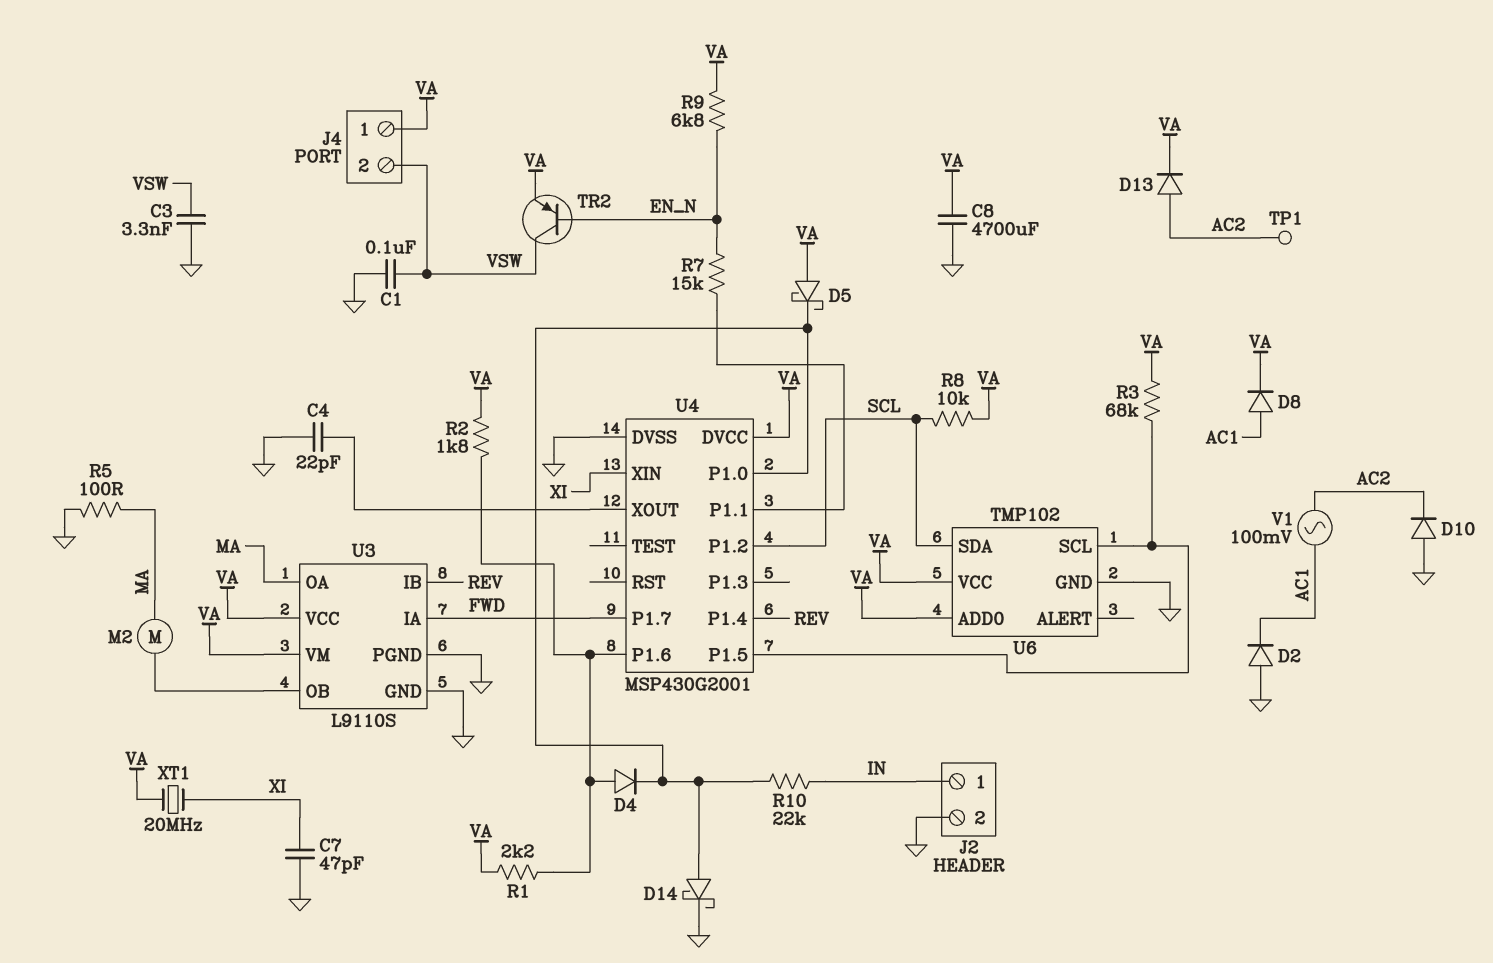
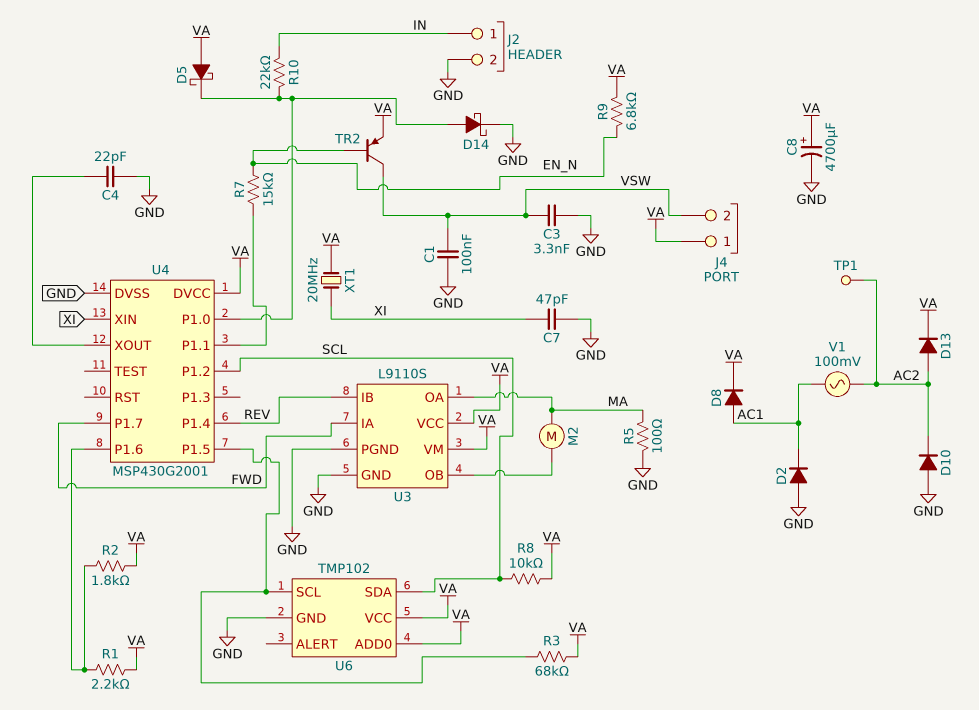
C8: 4700uF (GND, VA) -> 4700uF (plus VA, minus GND)
D4: diode (A U4/P1.6, K U4/P1.0) -> none

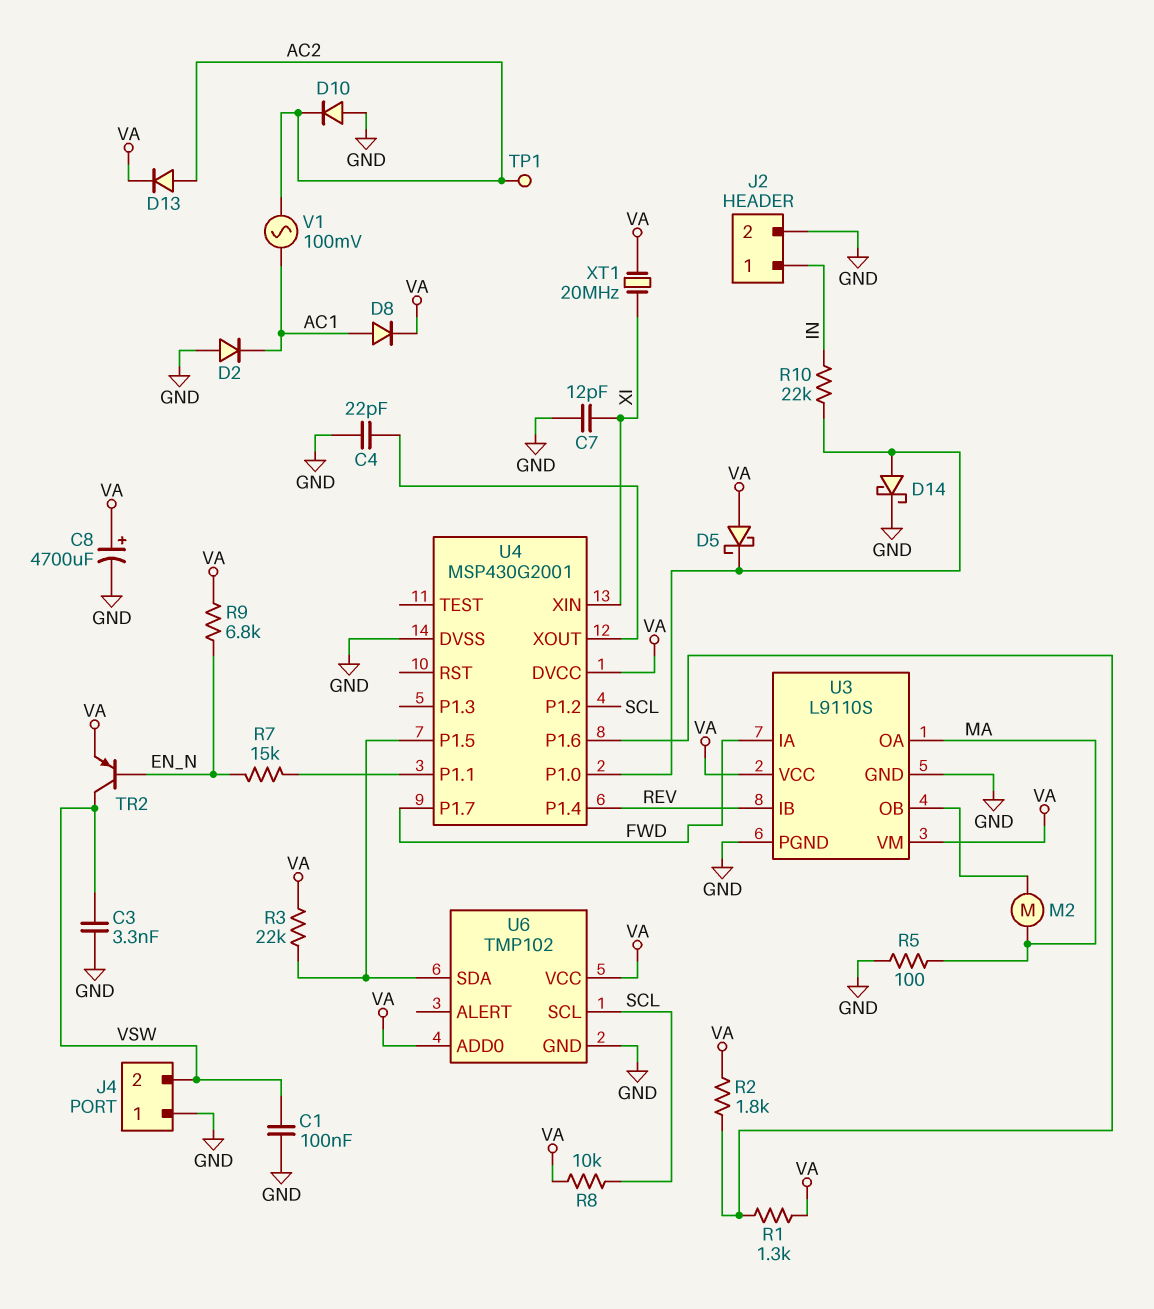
C7: 47pF (GND, XI) -> 12pF (GND, XI)
J4 pin 1: VA -> GND
R1: 2.2k (U4/P1.6, VA) -> 1.3k (U4/P1.6, VA)
R3: 68k (U4/P1.5, VA) -> 22k (U4/P1.5, VA)
U6 pin SCL: U4/P1.5 -> SCL
U6 pin SDA: SCL -> U4/P1.5

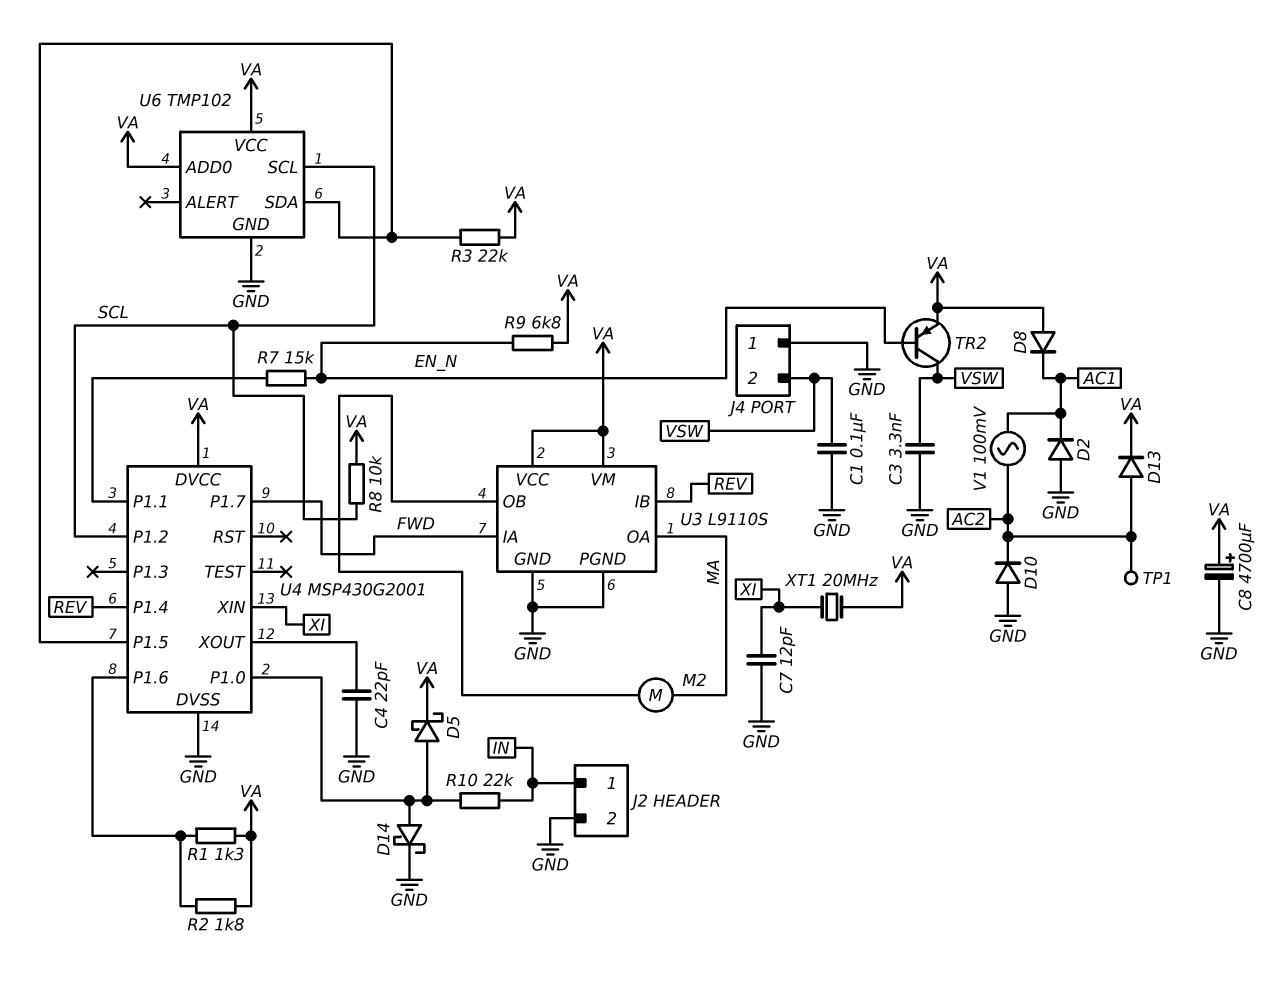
D5: schottky (A VA, K U4/P1.0) -> schottky (A U4/P1.0, K VA)
D8: diode (A AC1, K VA) -> diode (A VA, K AC1)
R5: 100 (GND, MA) -> none

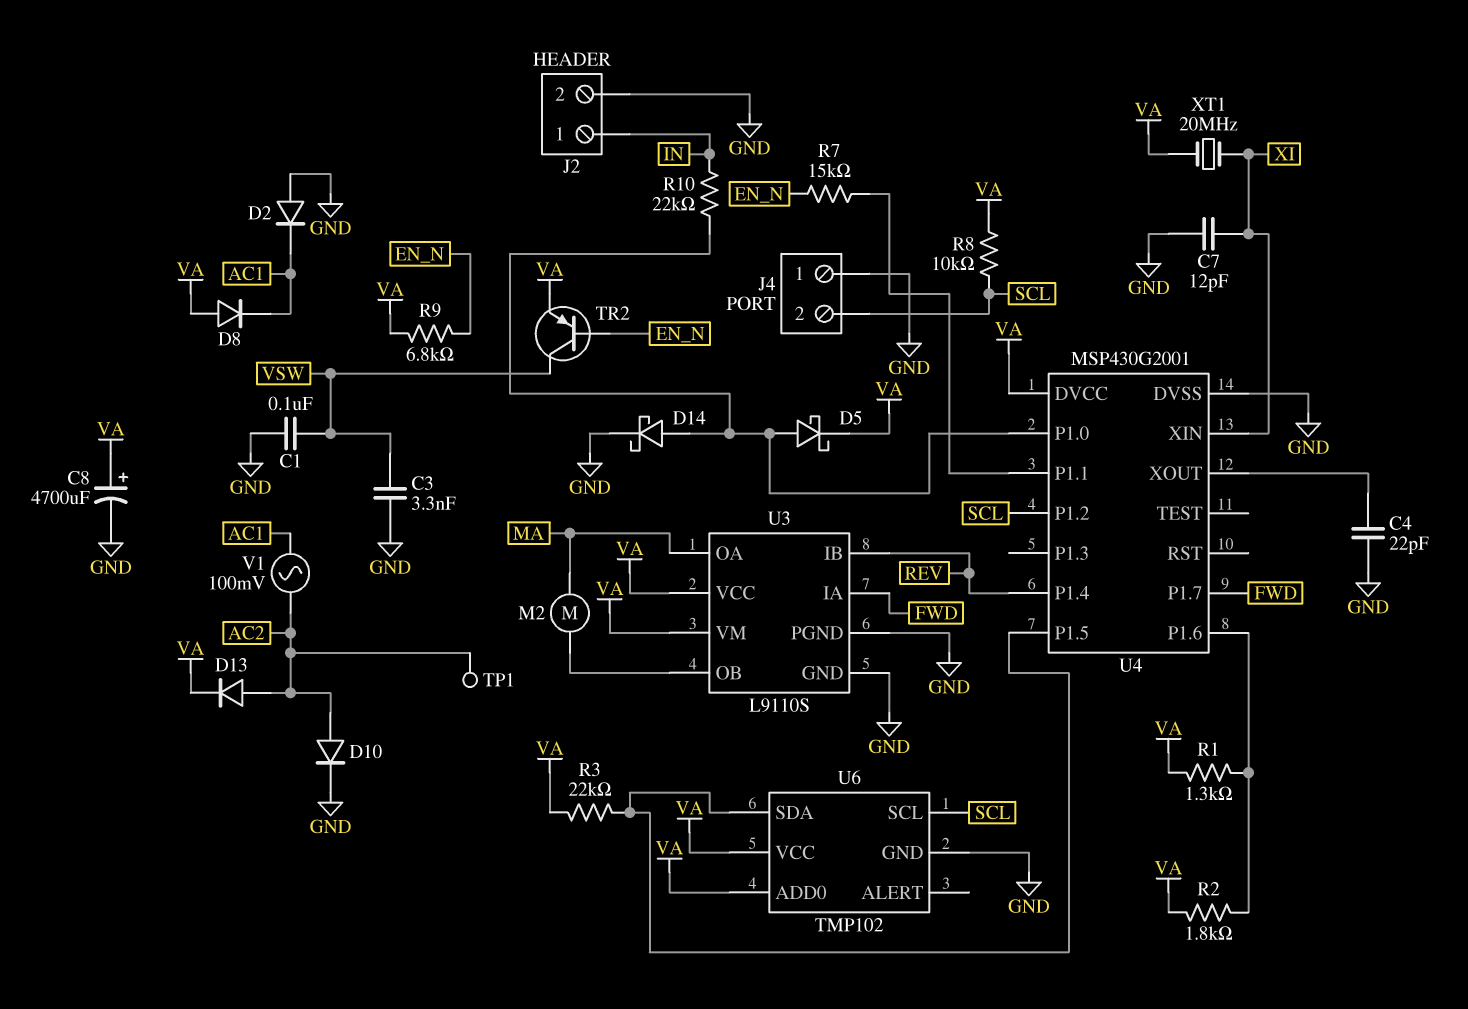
D10: diode (A GND, K AC2) -> diode (A AC2, K GND)
J4 pin 2: VSW -> SCL

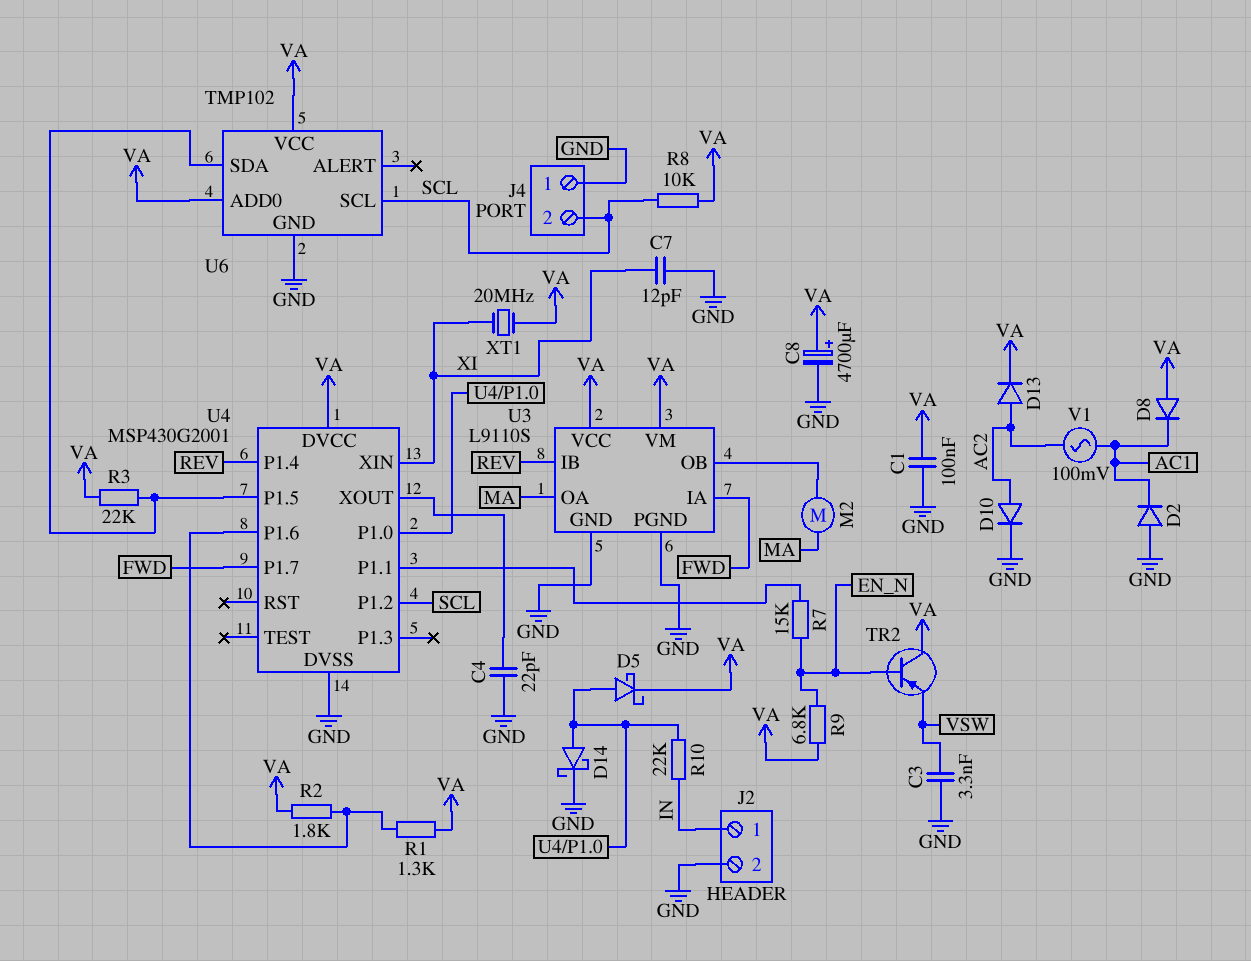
C1: 100nF (GND, VSW) -> 100nF (GND, VA)
TP1: test point (AC2) -> none
TR2: PNP (B EN_N, C VSW, E VA) -> PNP (B EN_N, C VA, E VSW)

